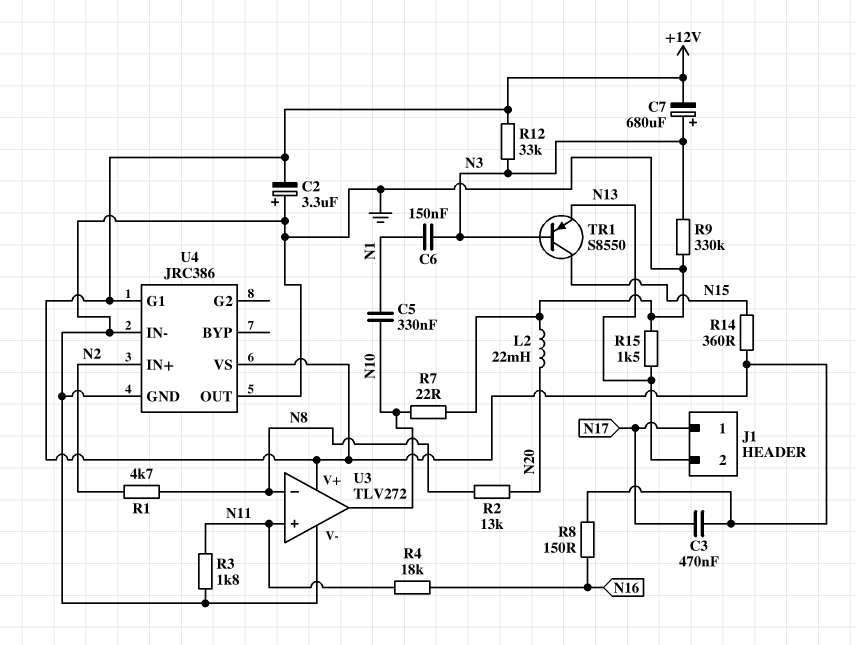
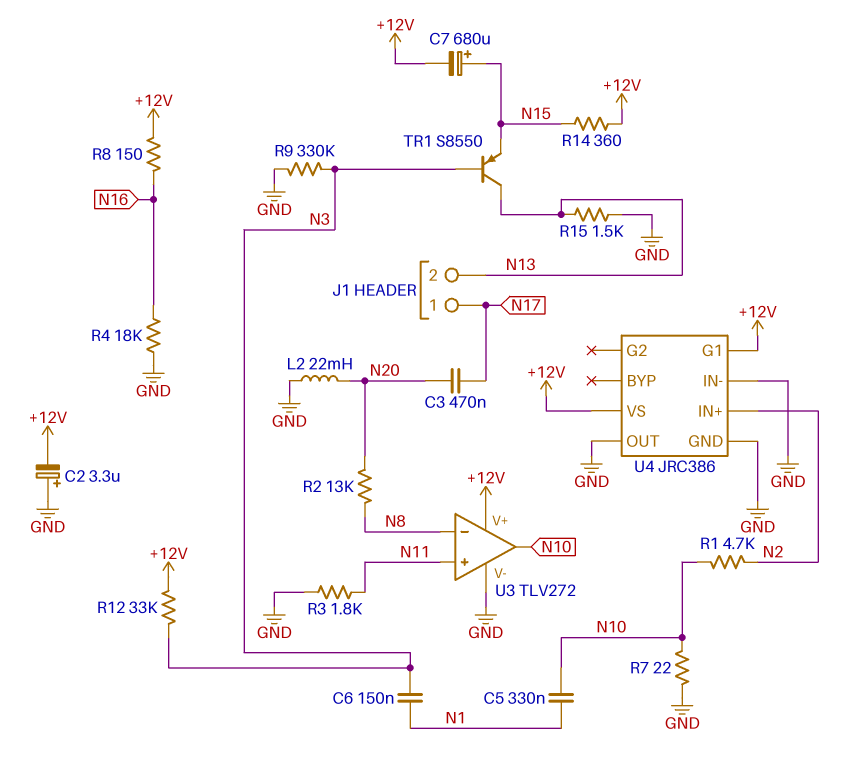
C3: 470nF (+12V, N17) -> 470nF (N17, N20)
C7: 680uF (plus N3, minus +12V) -> 680uF (plus N15, minus +12V)
R1: 4.7k (N2, N8) -> 4.7k (N2, N10)
R4: 18k (N11, N16) -> 18k (GND, N16)
TR1: PNP S8550 (B N3, C N15, E N13) -> PNP S8550 (B N3, C N13, E N15)

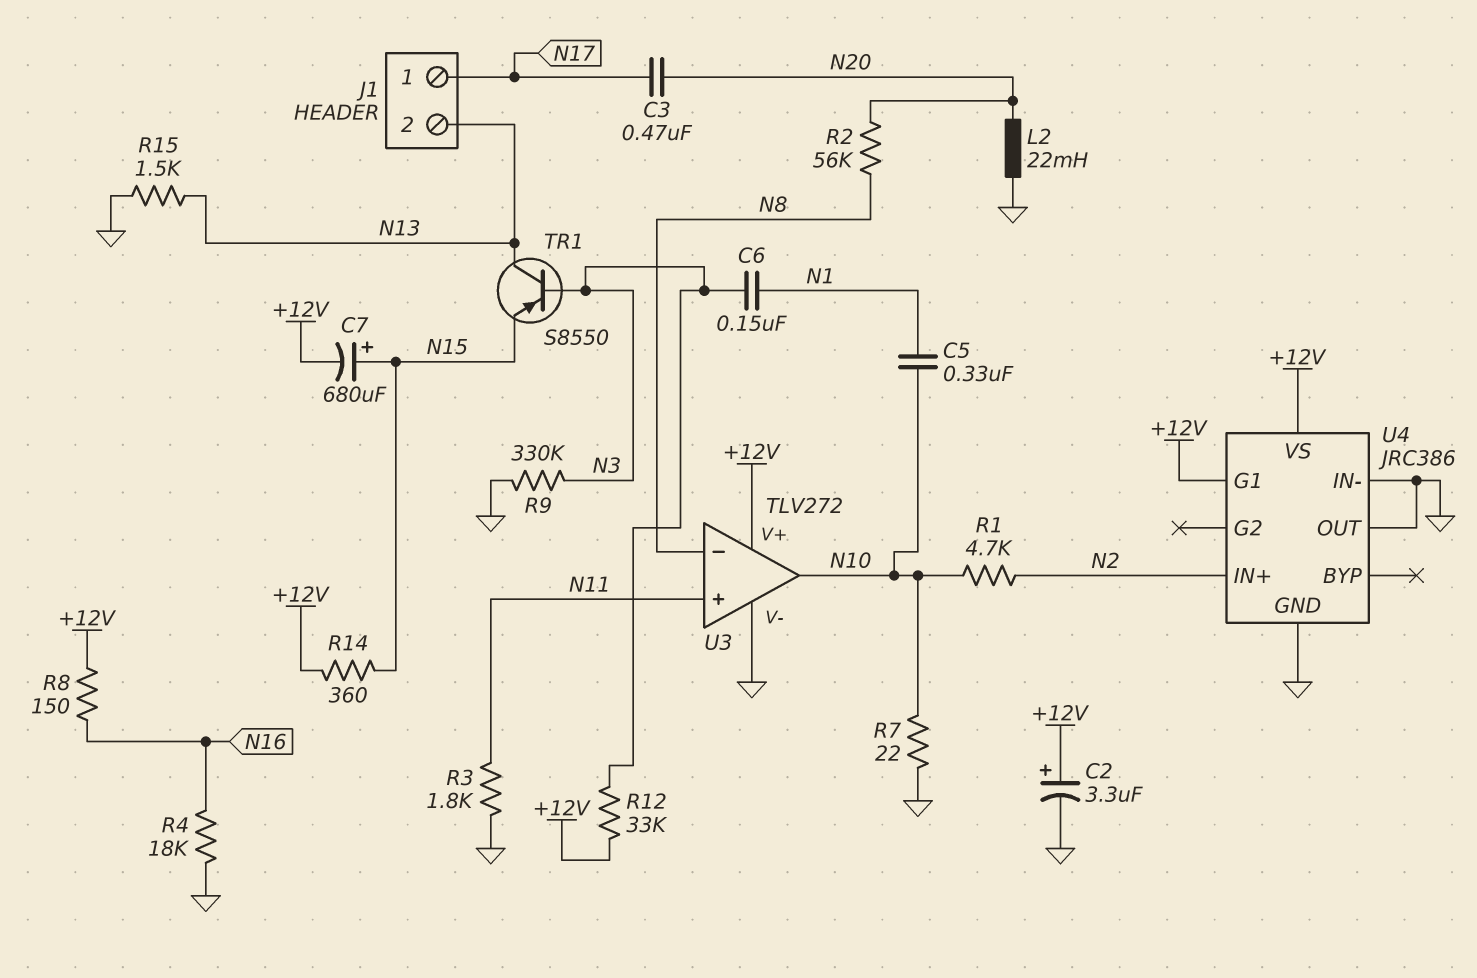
C2: 3.3uF (plus GND, minus +12V) -> 3.3uF (plus +12V, minus GND)
R2: 13k (N8, N20) -> 56k (N8, N20)

